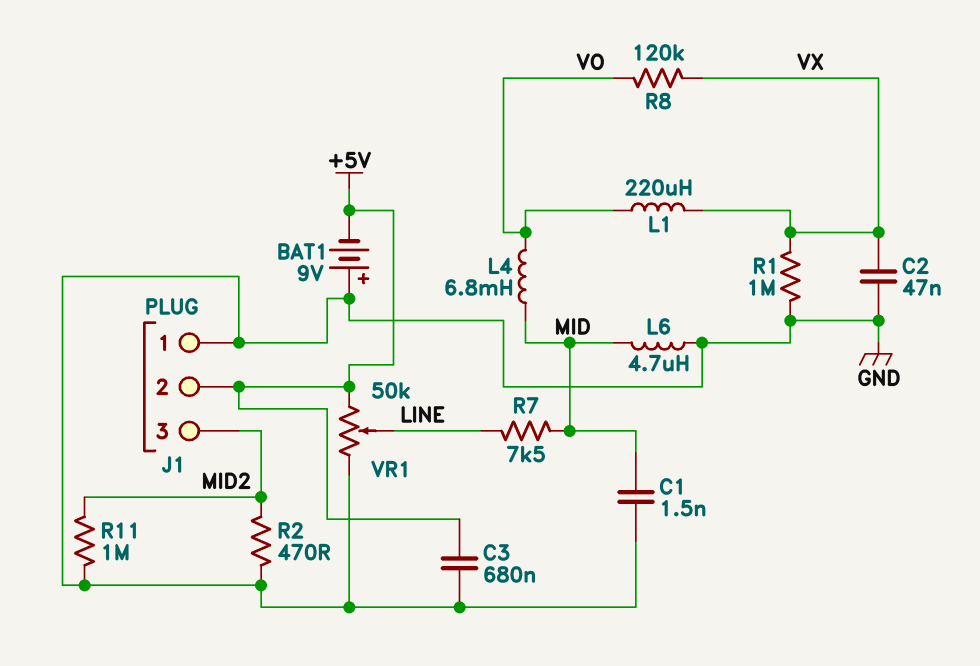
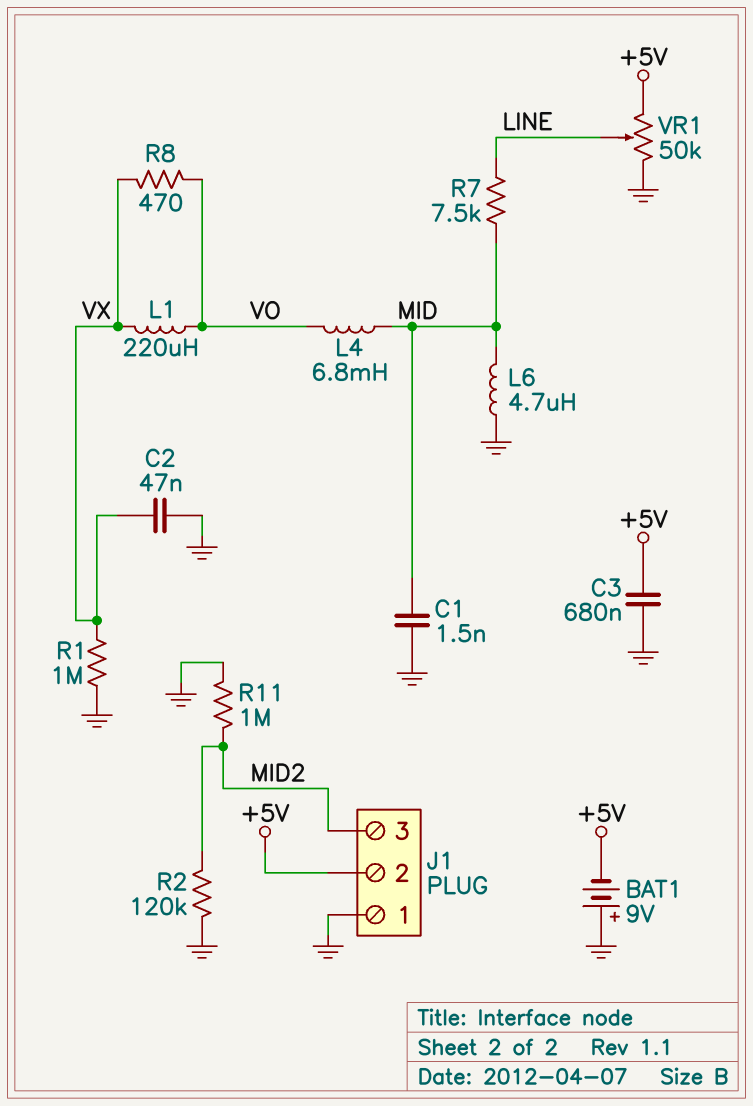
R2: 470 (GND, MID2) -> 120k (GND, MID2)
R8: 120k (VO, VX) -> 470 (VO, VX)

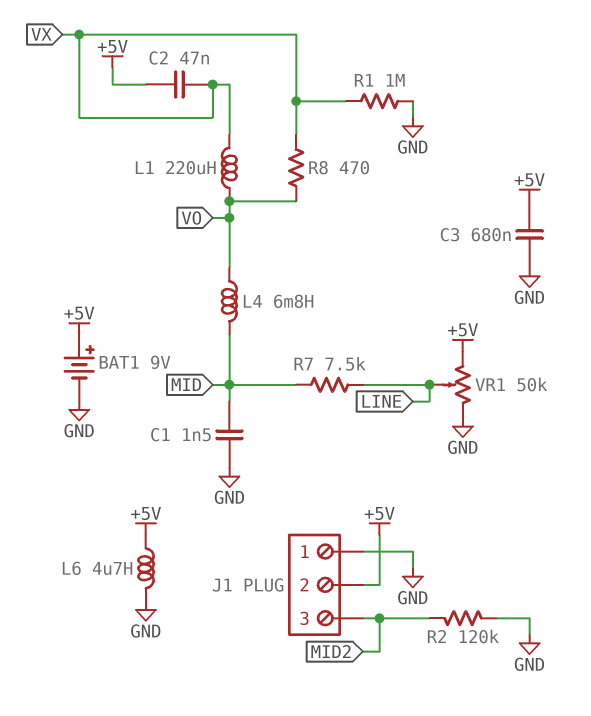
BAT1: 9V (plus GND, minus +5V) -> 9V (plus +5V, minus GND)
C2: 47nF (GND, VX) -> 47nF (+5V, VX)
L6: 4.7uH (GND, MID) -> 4.7uH (+5V, GND)
R11: 1M (GND, MID2) -> none

